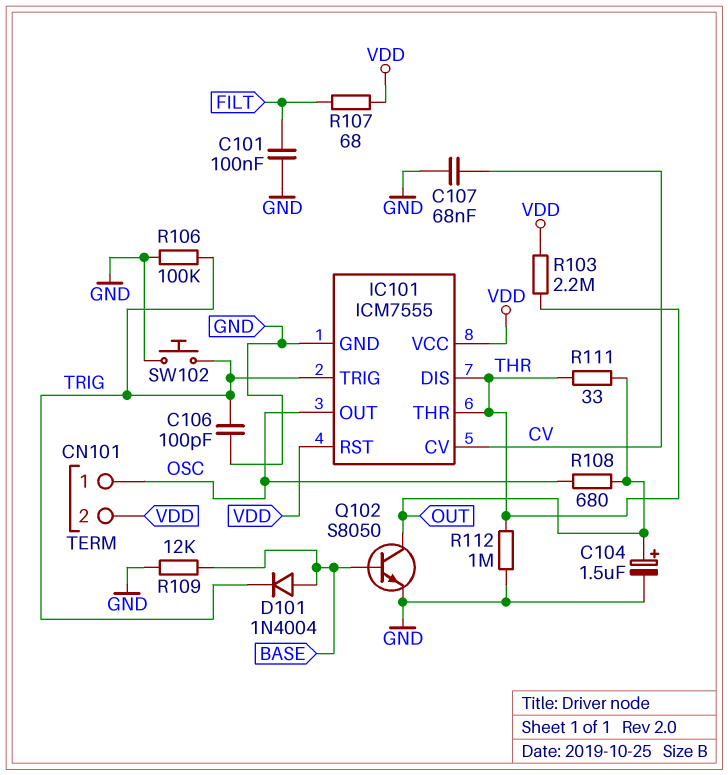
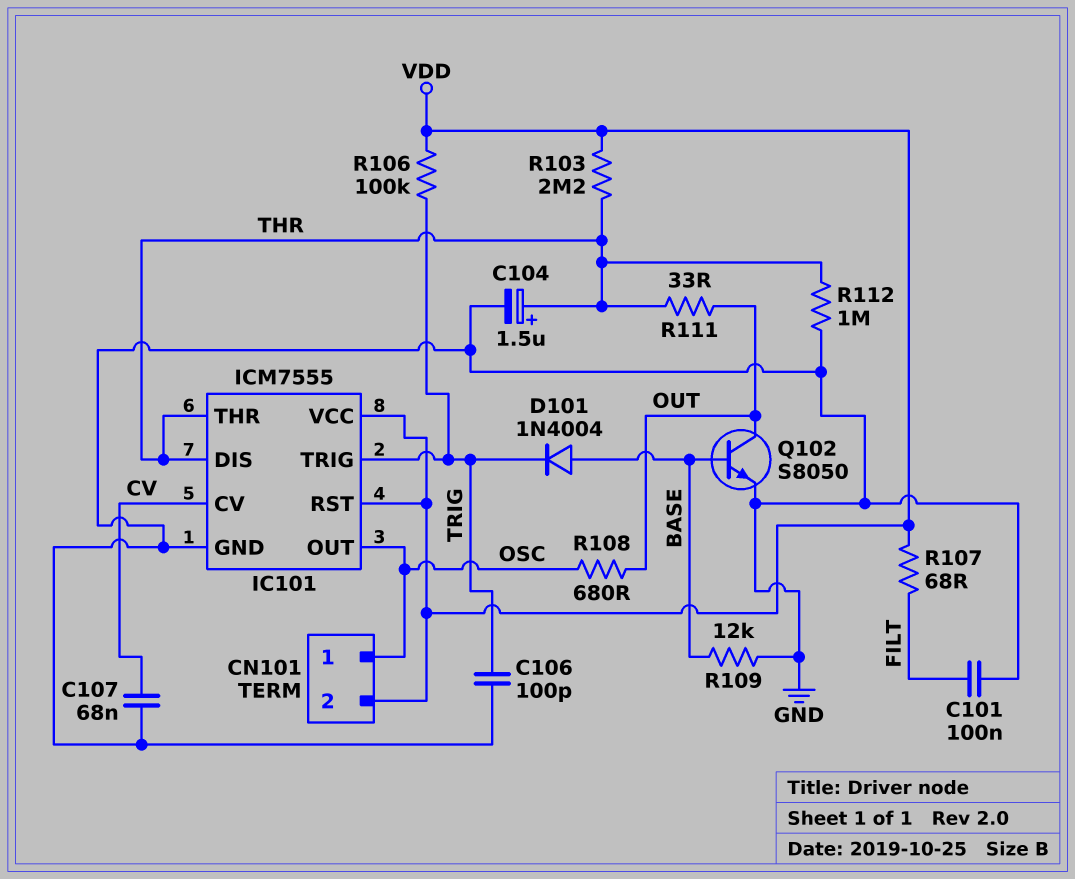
C104: 1.5uF (plus OUT, minus GND) -> 1.5uF (plus THR, minus GND)
R106: 100k (GND, TRIG) -> 100k (TRIG, VDD)
SW102: button (GND, TRIG) -> none

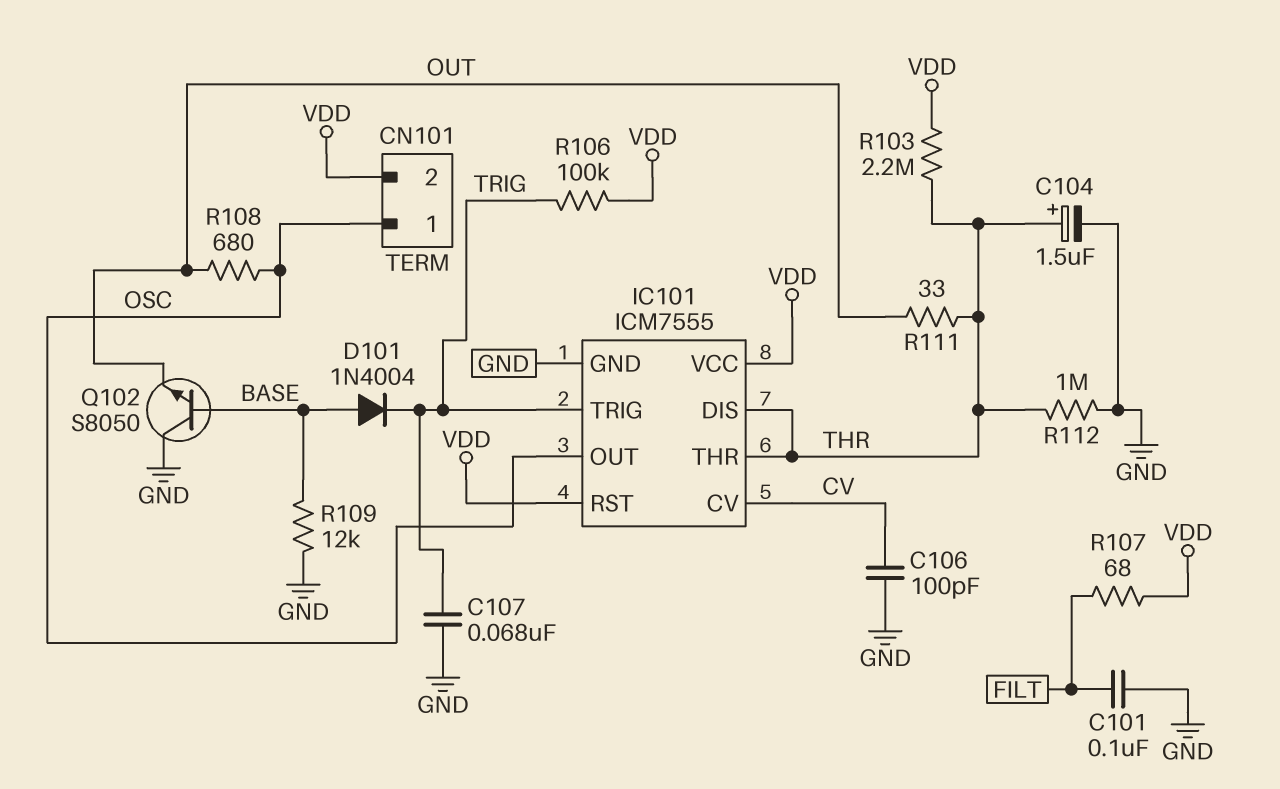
C106: 100pF (GND, TRIG) -> 100pF (CV, GND)
C107: 68nF (CV, GND) -> 68nF (GND, TRIG)
Q102: NPN S8050 (B BASE, C OUT, E GND) -> NPN S8050 (B BASE, C GND, E OUT)

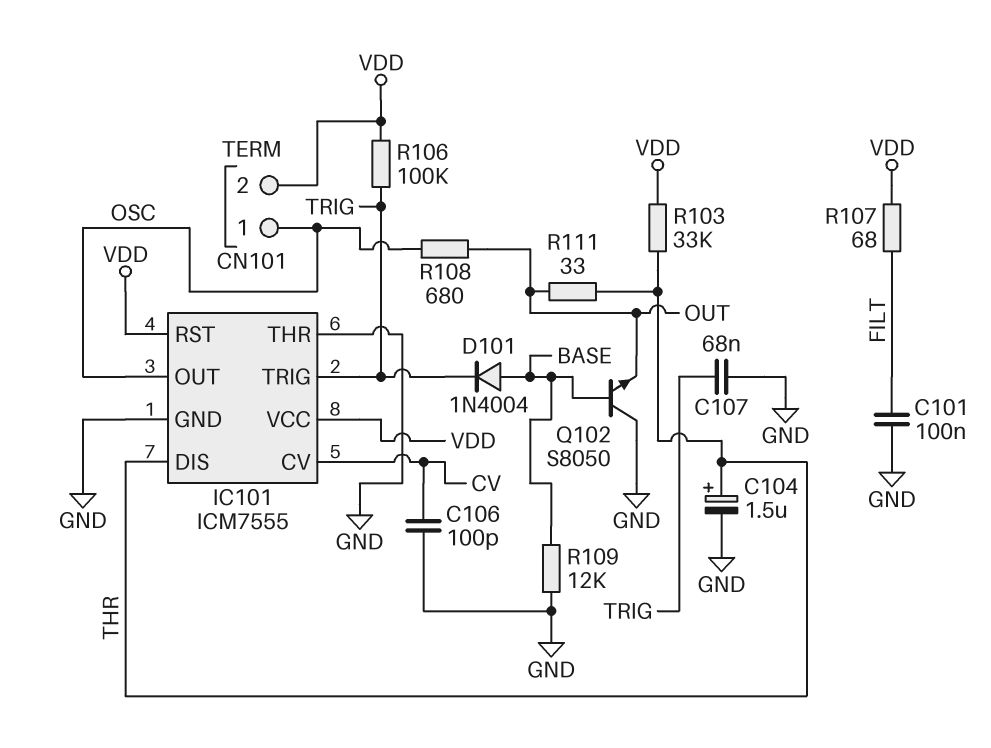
IC101 pin THR: THR -> GND
R103: 2.2M (THR, VDD) -> 33k (THR, VDD)
R112: 1M (GND, THR) -> none

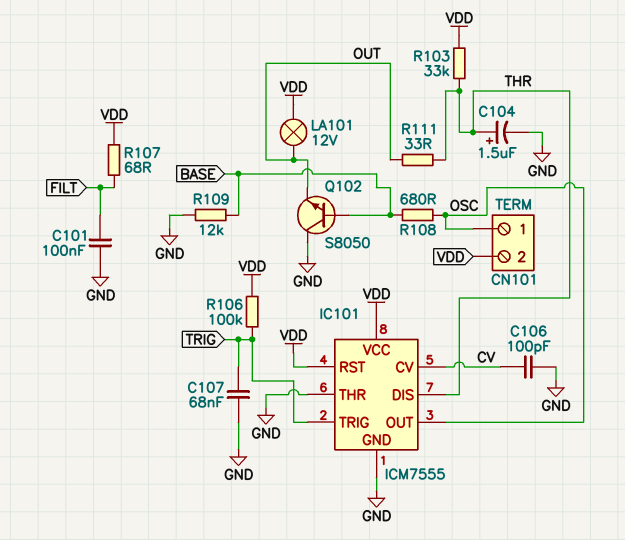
D101: diode 1N4004 (A BASE, K TRIG) -> none
LA101: none -> lamp 12V (OUT, VDD)
R108: 680 (OSC, OUT) -> 680 (BASE, OSC)

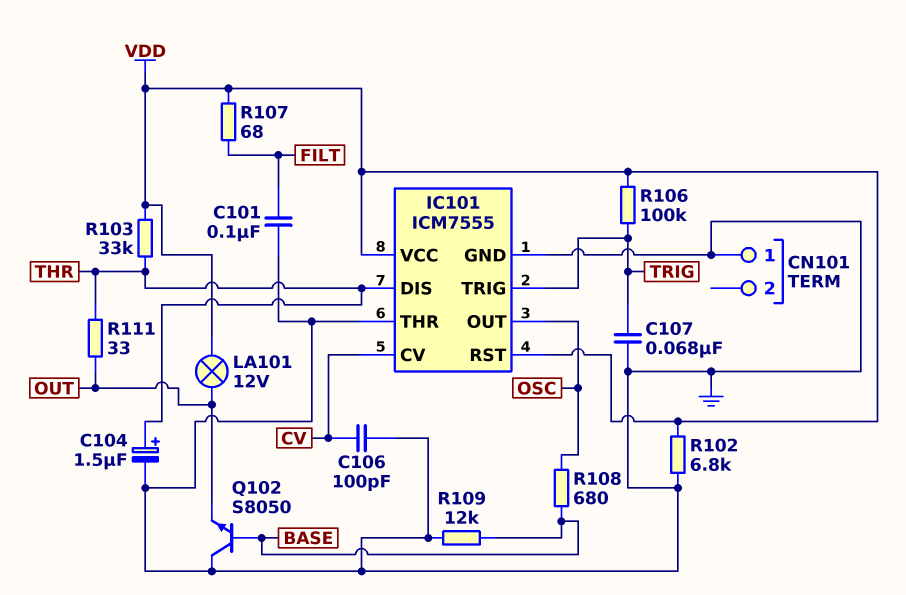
CN101 pin 1: OSC -> GND
CN101 pin 2: VDD -> none
R102: none -> 6.8k (GND, VDD)

